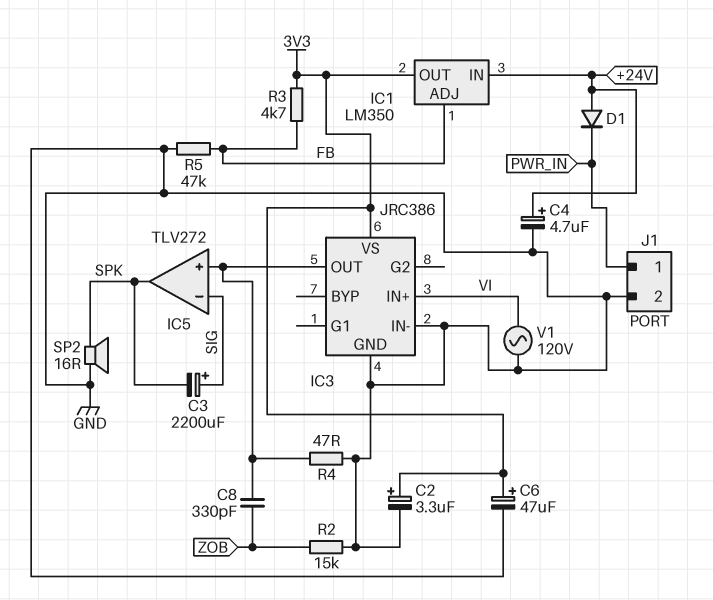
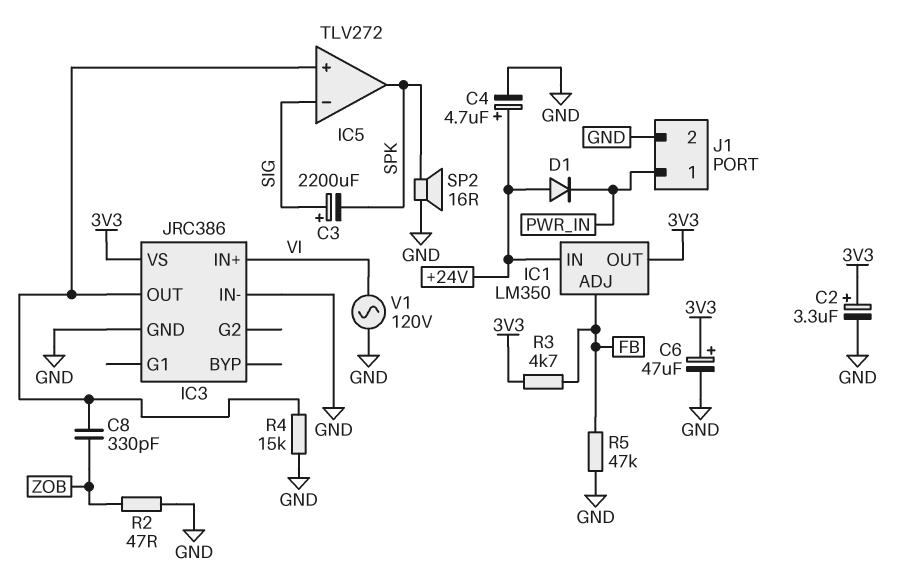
R2: 15k (GND, ZOB) -> 47 (GND, ZOB)
R4: 47 (GND, IC3/OUT) -> 15k (GND, IC3/OUT)

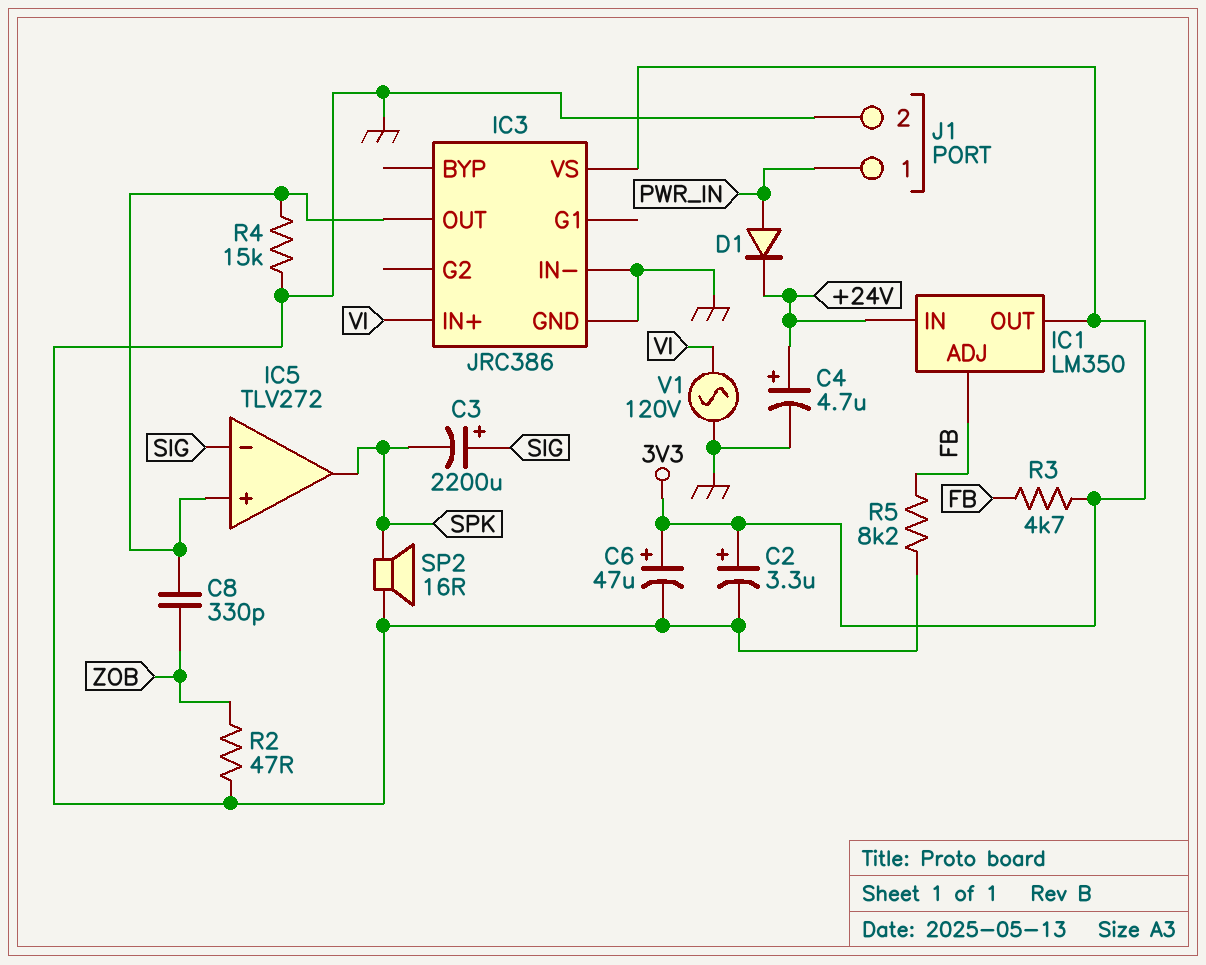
D1: diode (A +24V, K PWR_IN) -> diode (A PWR_IN, K +24V)
R5: 47k (FB, GND) -> 8.2k (FB, GND)

